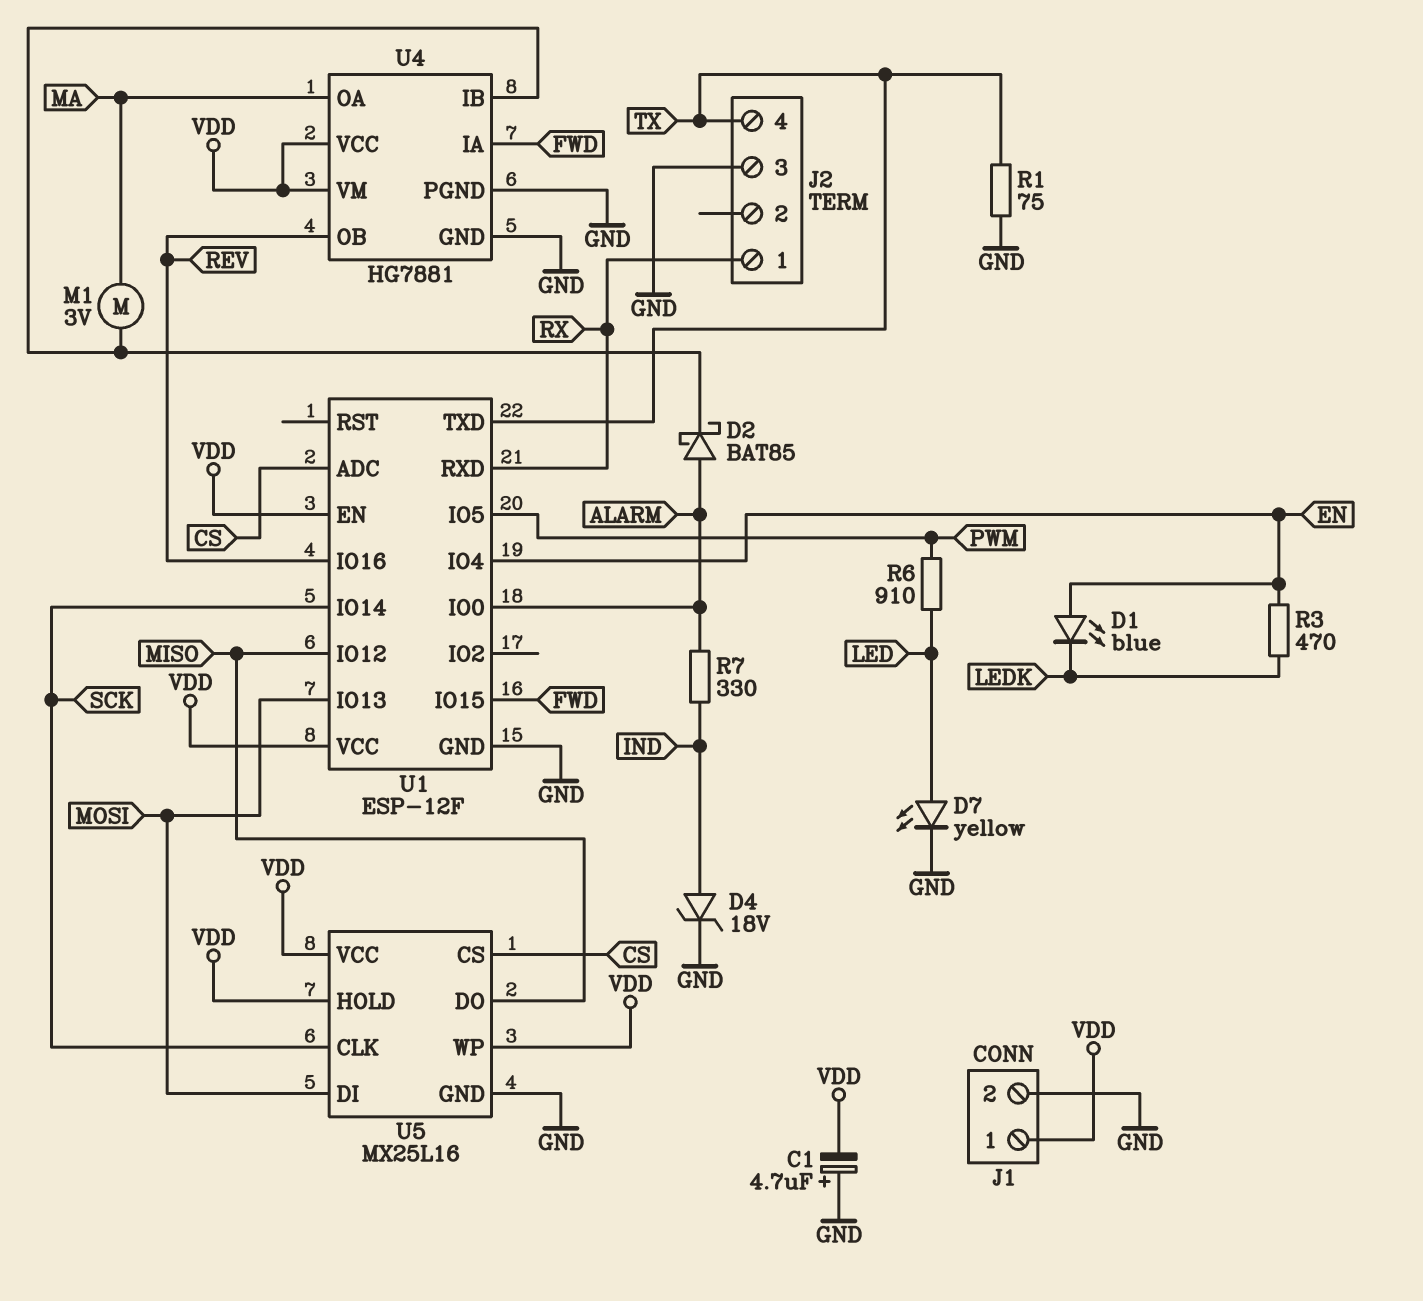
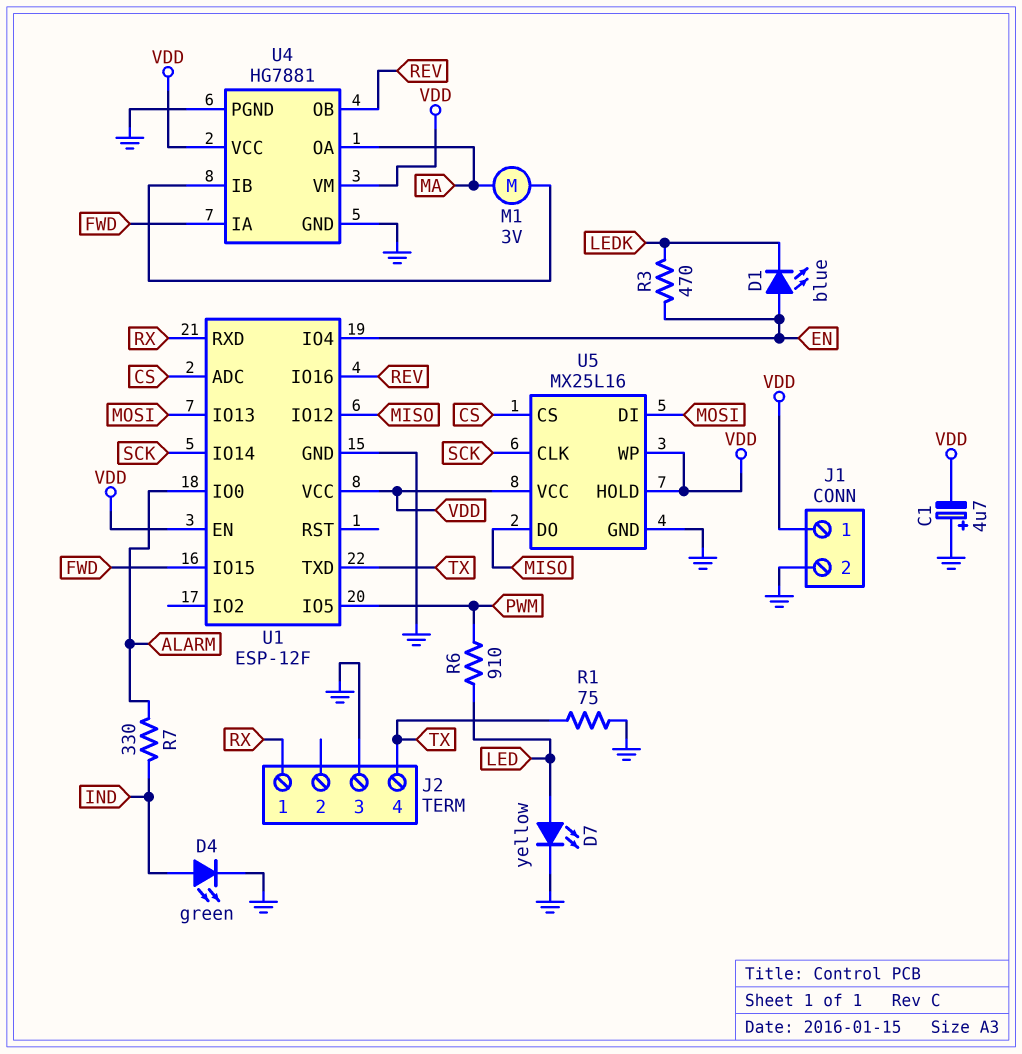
D2: schottky BAT85 (A ALARM, K U4/IB) -> none
D4: zener 18V (A IND, K GND) -> LED green (A IND, K GND)

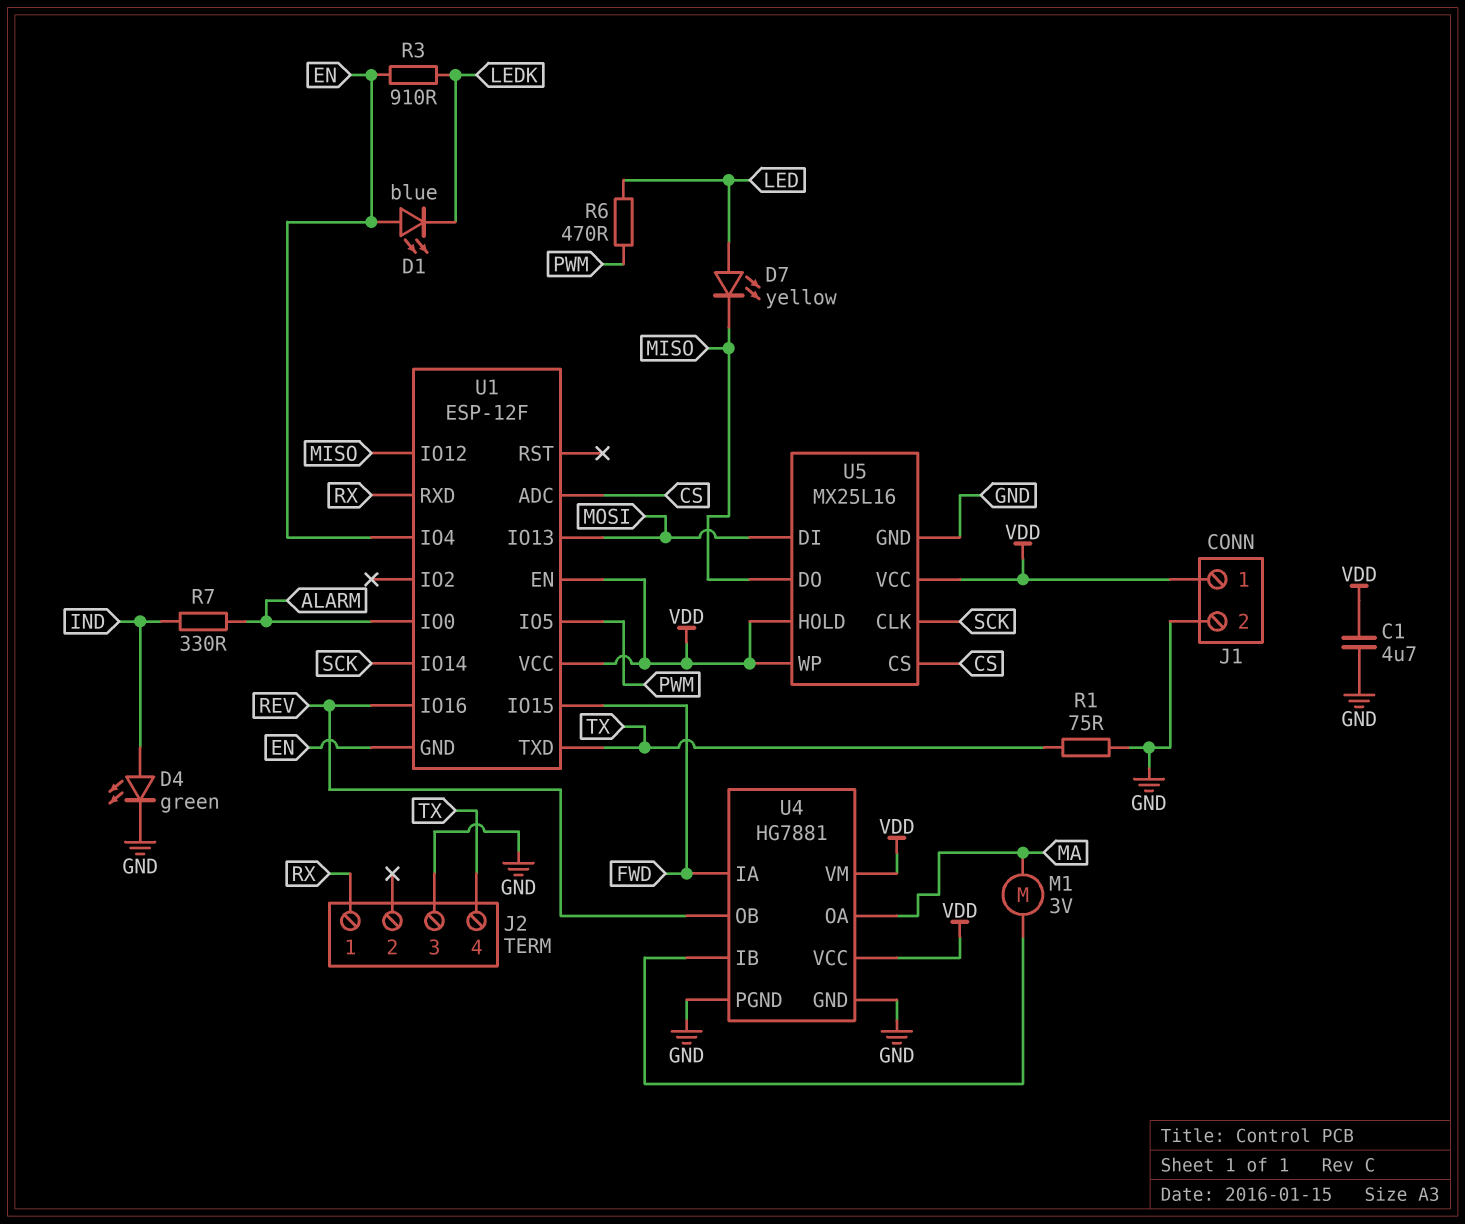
C1: 4.7uF (plus GND, minus VDD) -> 4.7uF (GND, VDD)
D7: LED yellow (A LED, K GND) -> LED yellow (A LED, K MISO)
R3: 470 (EN, LEDK) -> 910 (EN, LEDK)
R6: 910 (LED, PWM) -> 470 (LED, PWM)
U1 pin GND: GND -> EN

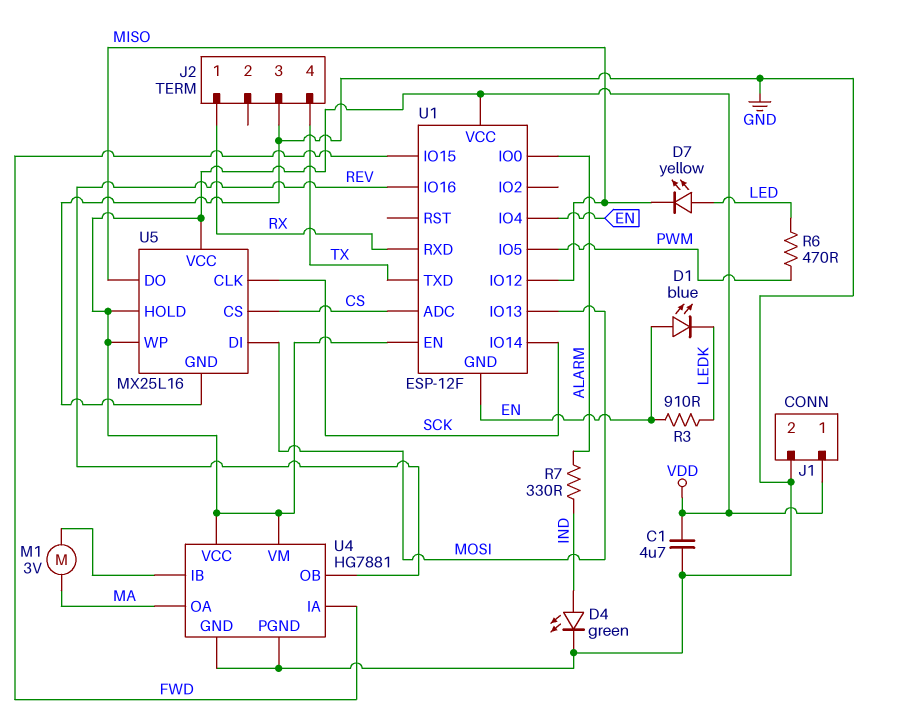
R1: 75 (GND, TX) -> none

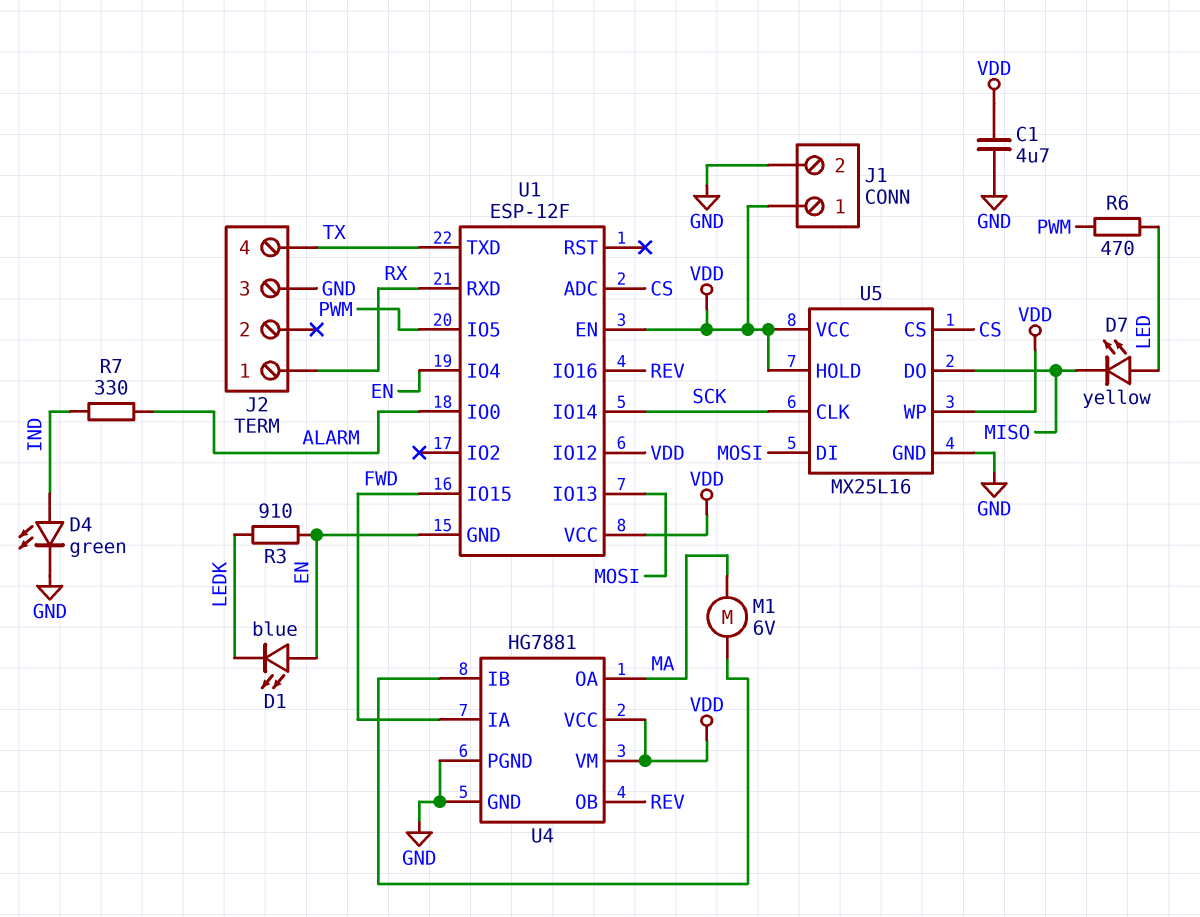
M1: motor 3V (MA, U4/IB) -> motor 6V (MA, U4/IB)
U1 pin IO12: MISO -> VDD

